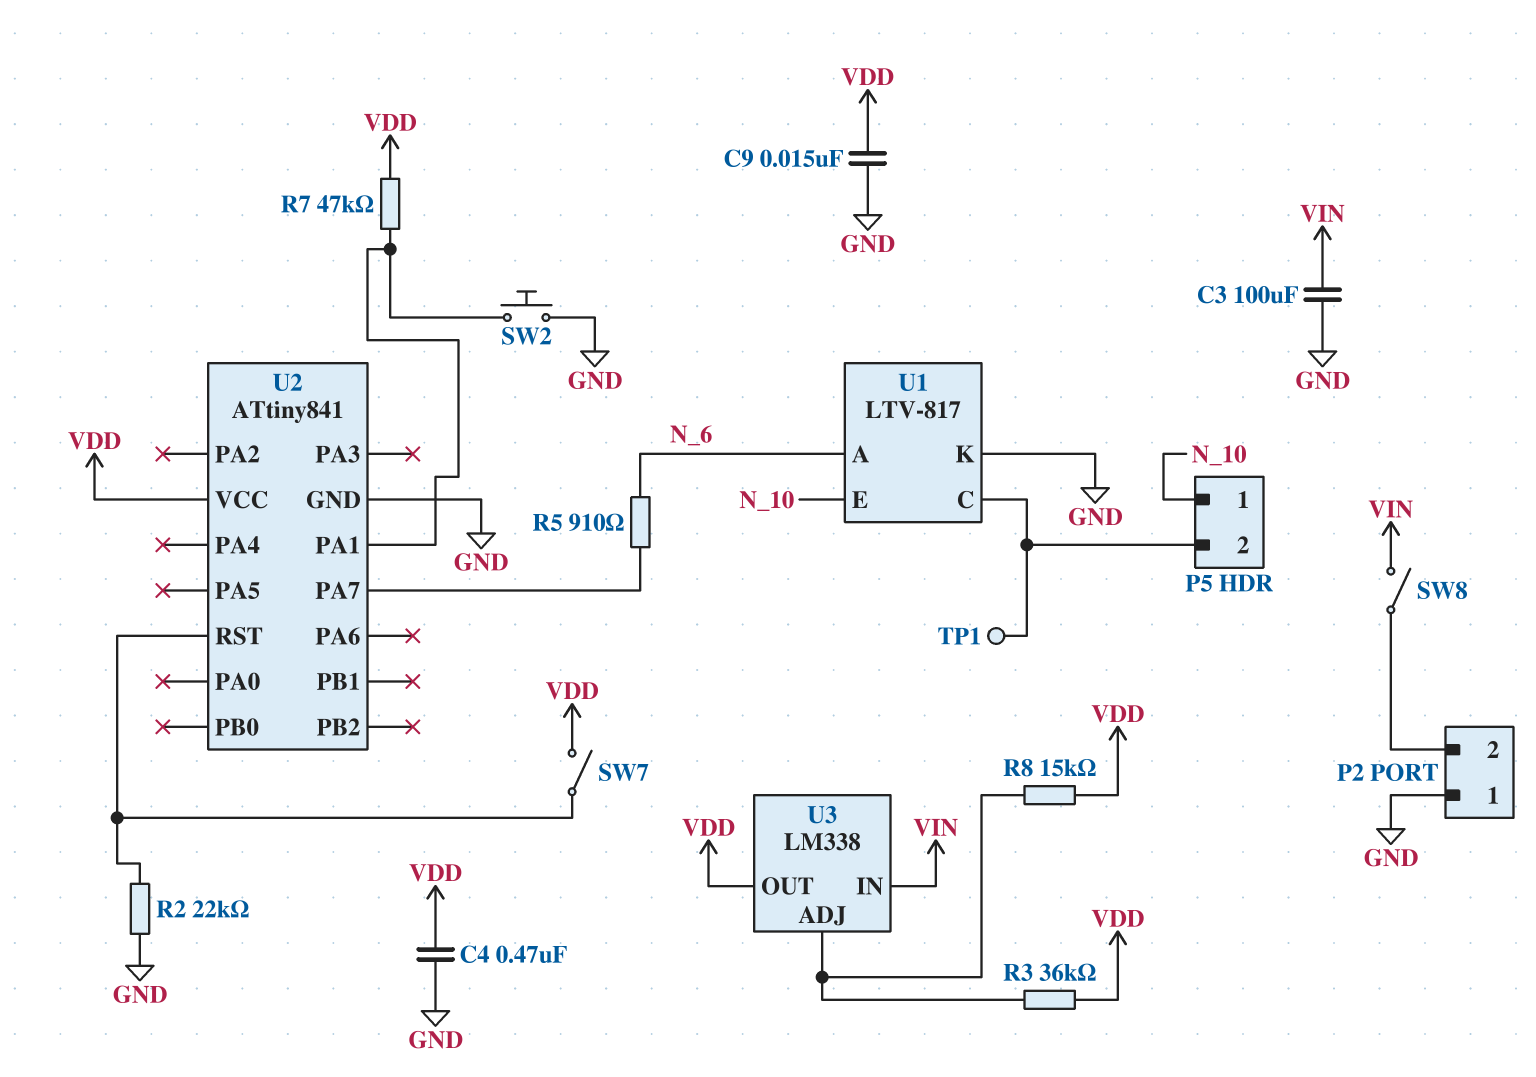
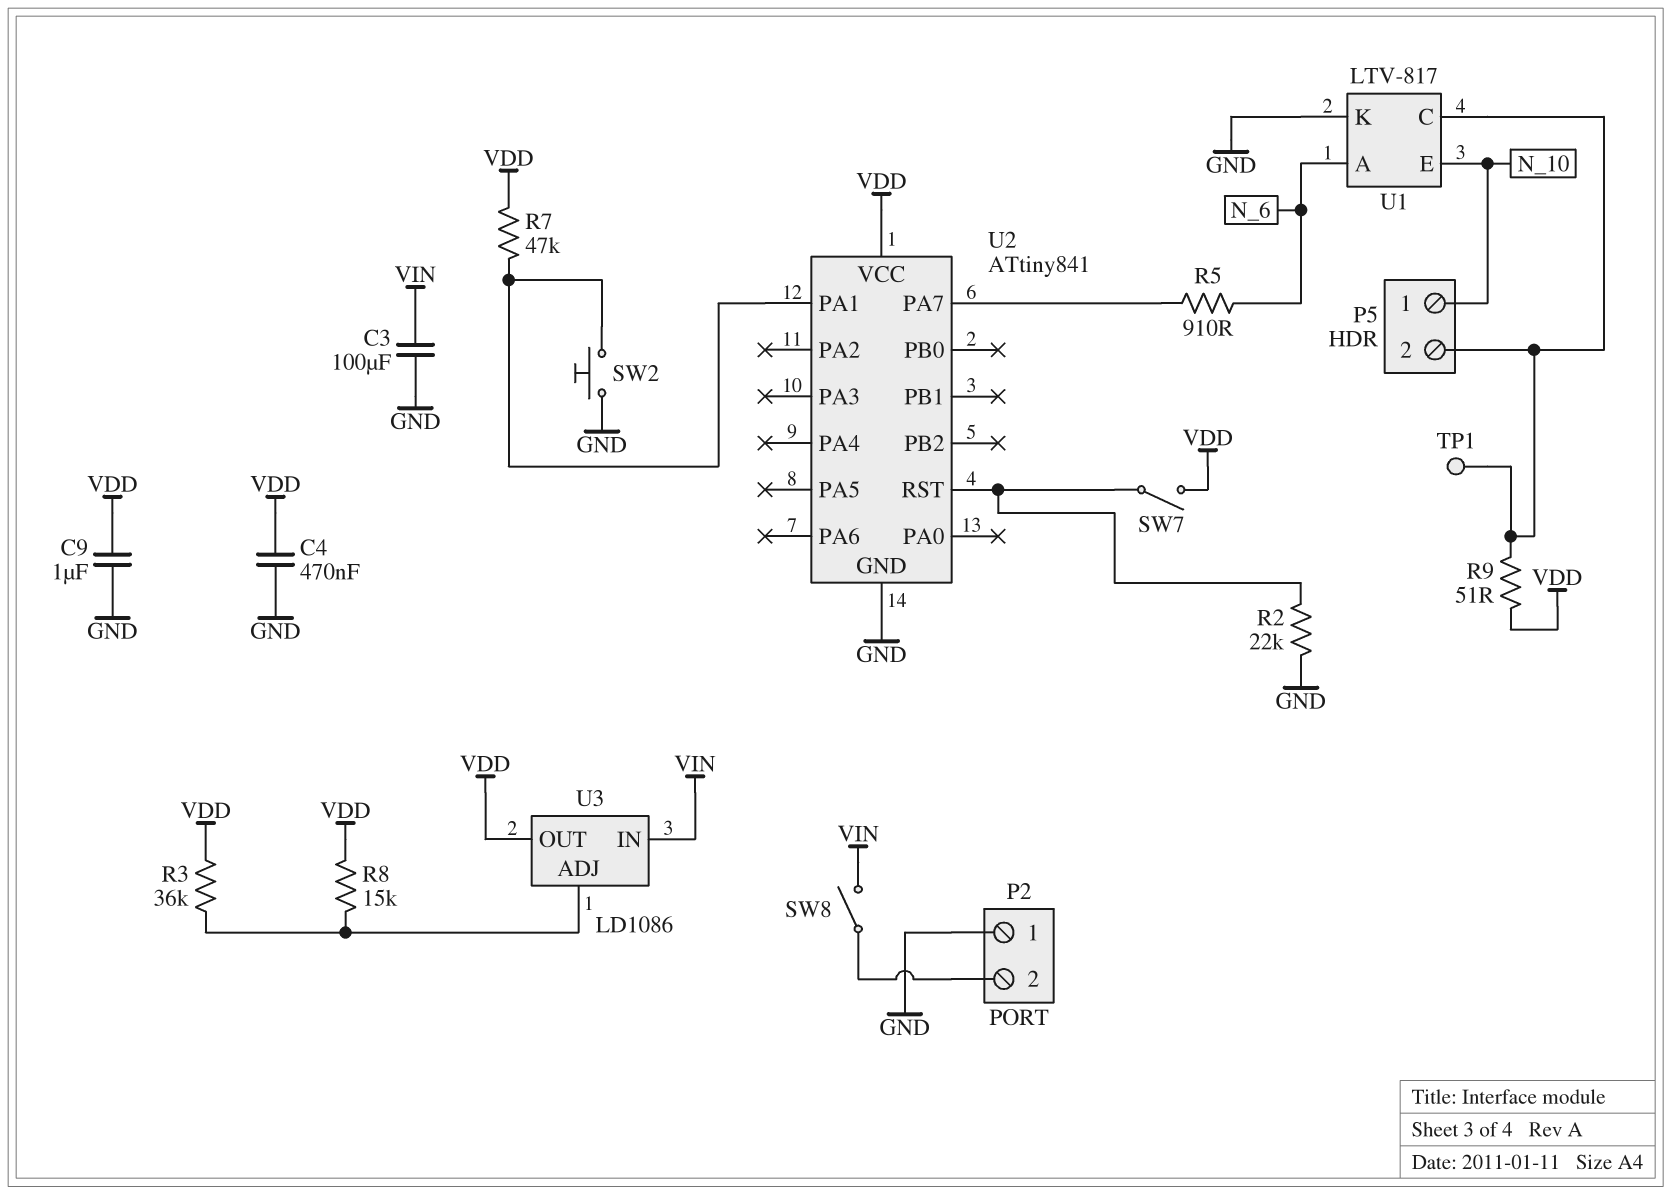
C9: 15nF (GND, VDD) -> 1uF (GND, VDD)
R9: none -> 51 (P5/2, VDD)
U3: LM338 -> LD1086

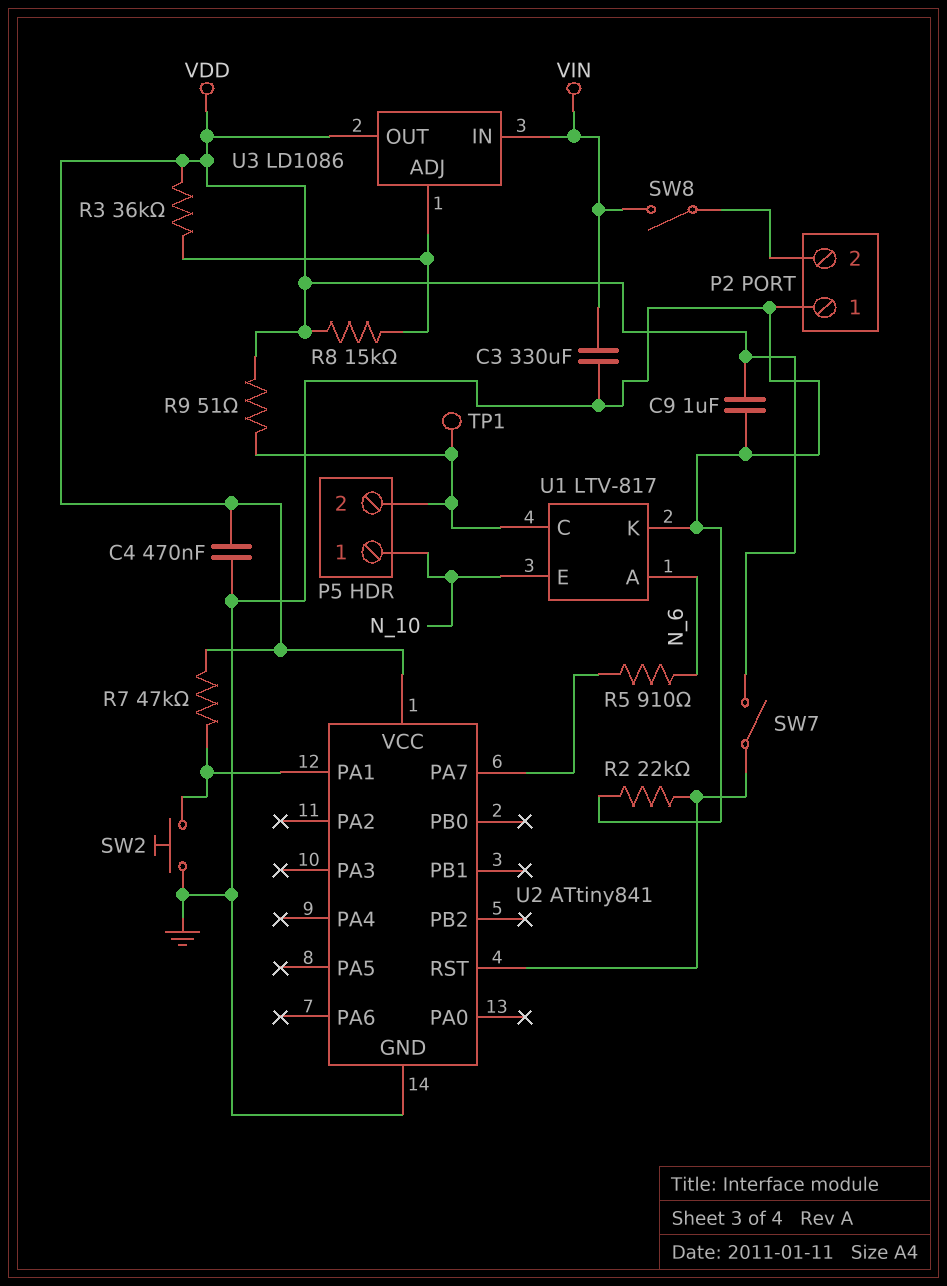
C3: 100uF (GND, VIN) -> 330uF (GND, VIN)

